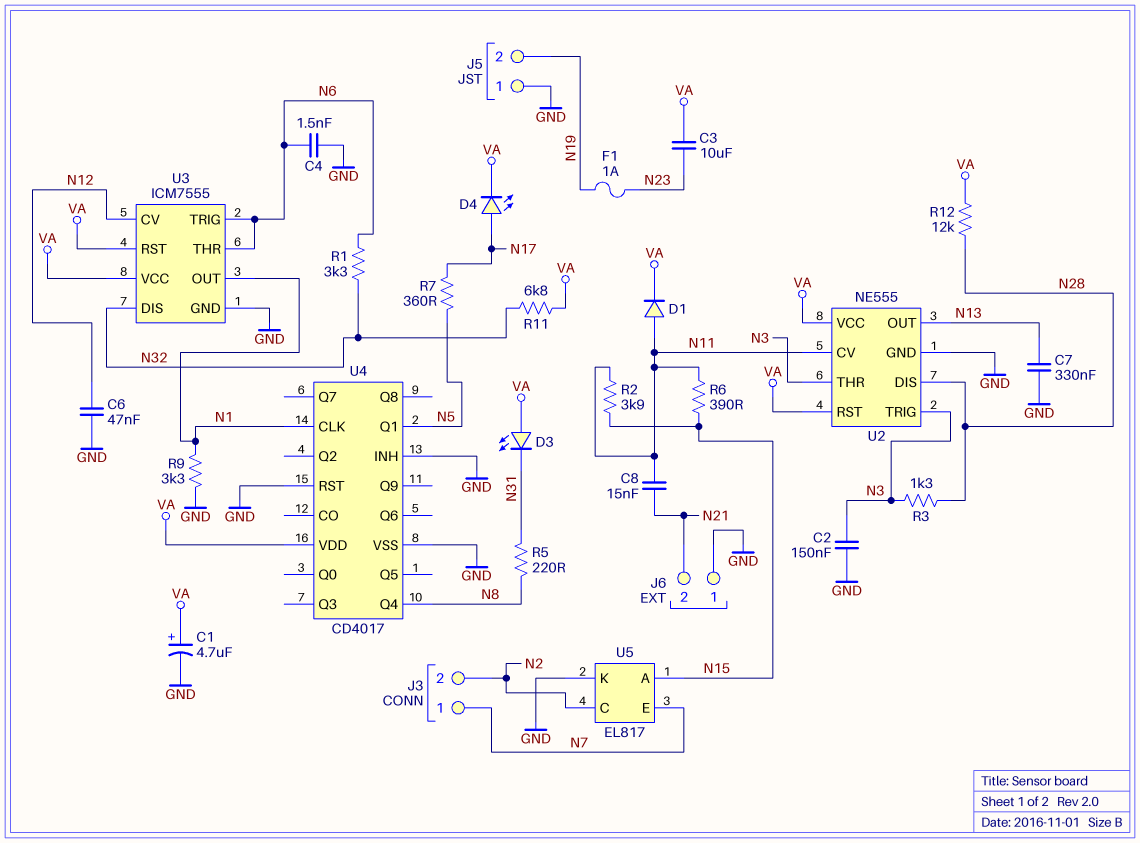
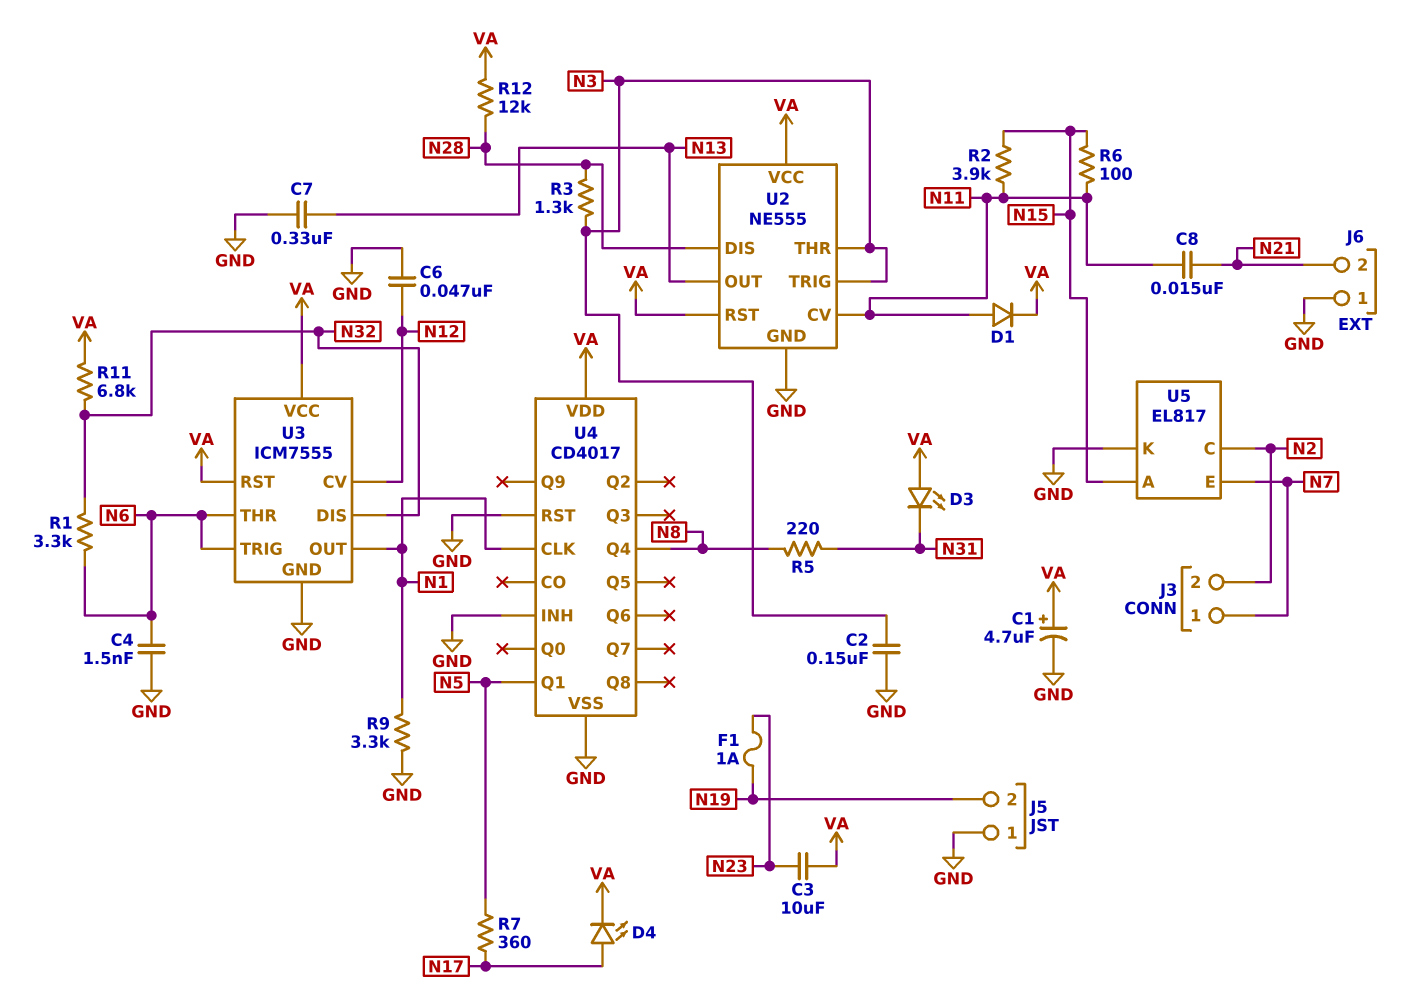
R6: 390 (N11, N15) -> 100 (N11, N15)

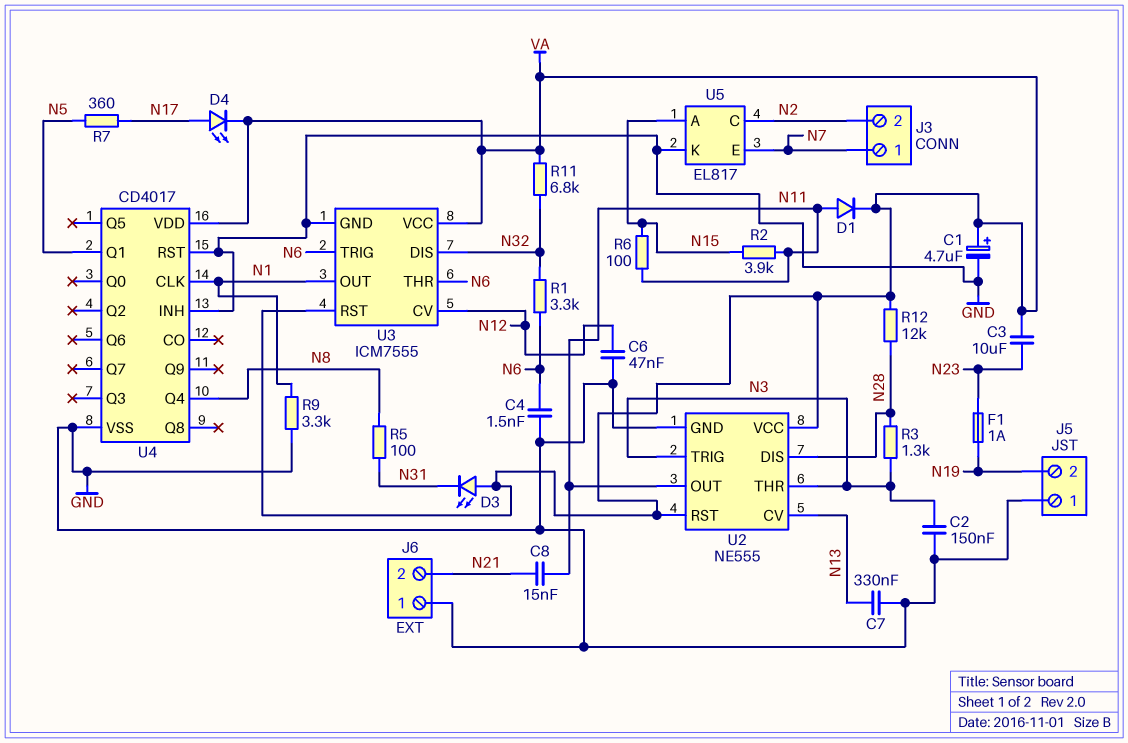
R5: 220 (N8, N31) -> 100 (N8, N31)
U2 pin CV: N11 -> N13
U2 pin OUT: N13 -> N11

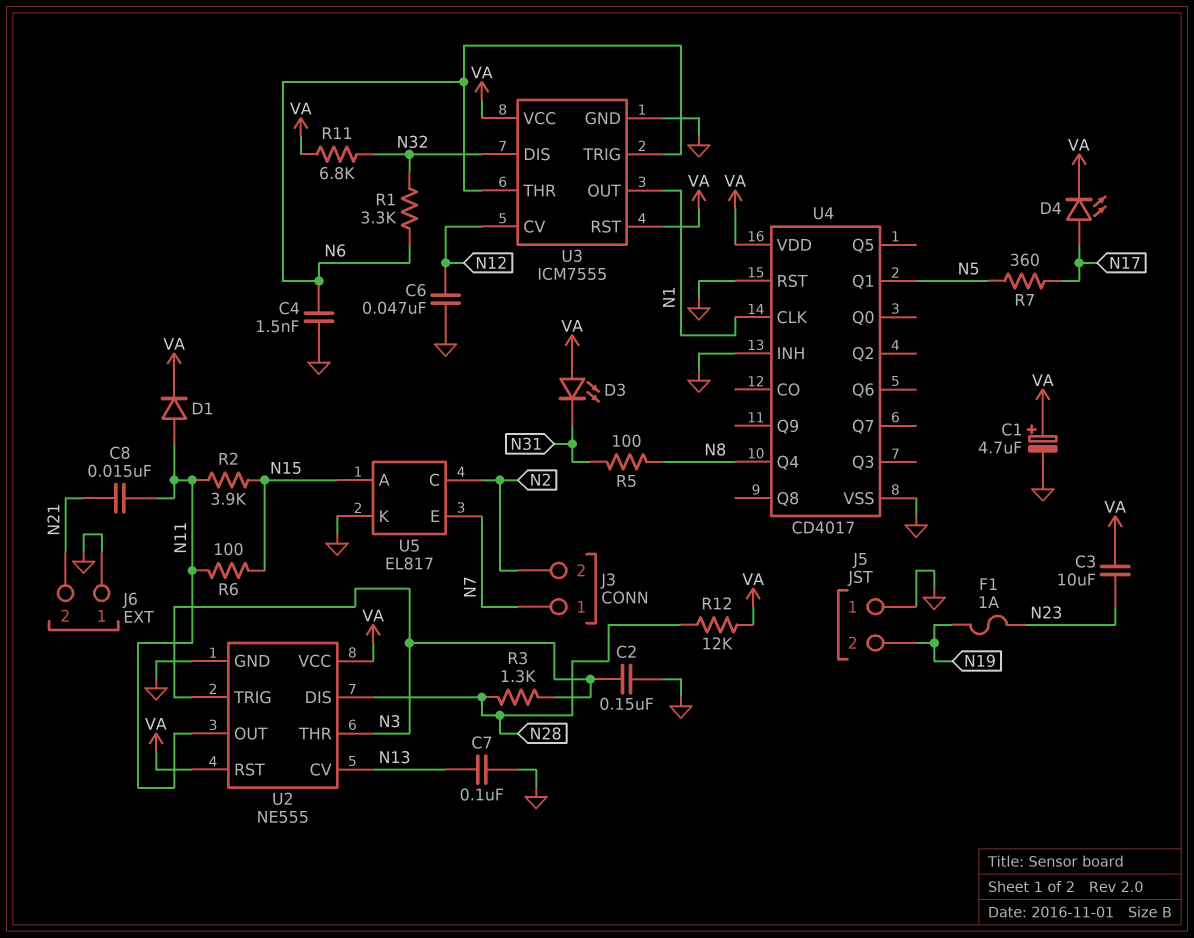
C7: 330nF (GND, N13) -> 100nF (GND, N13)
R9: 3.3k (GND, N1) -> none

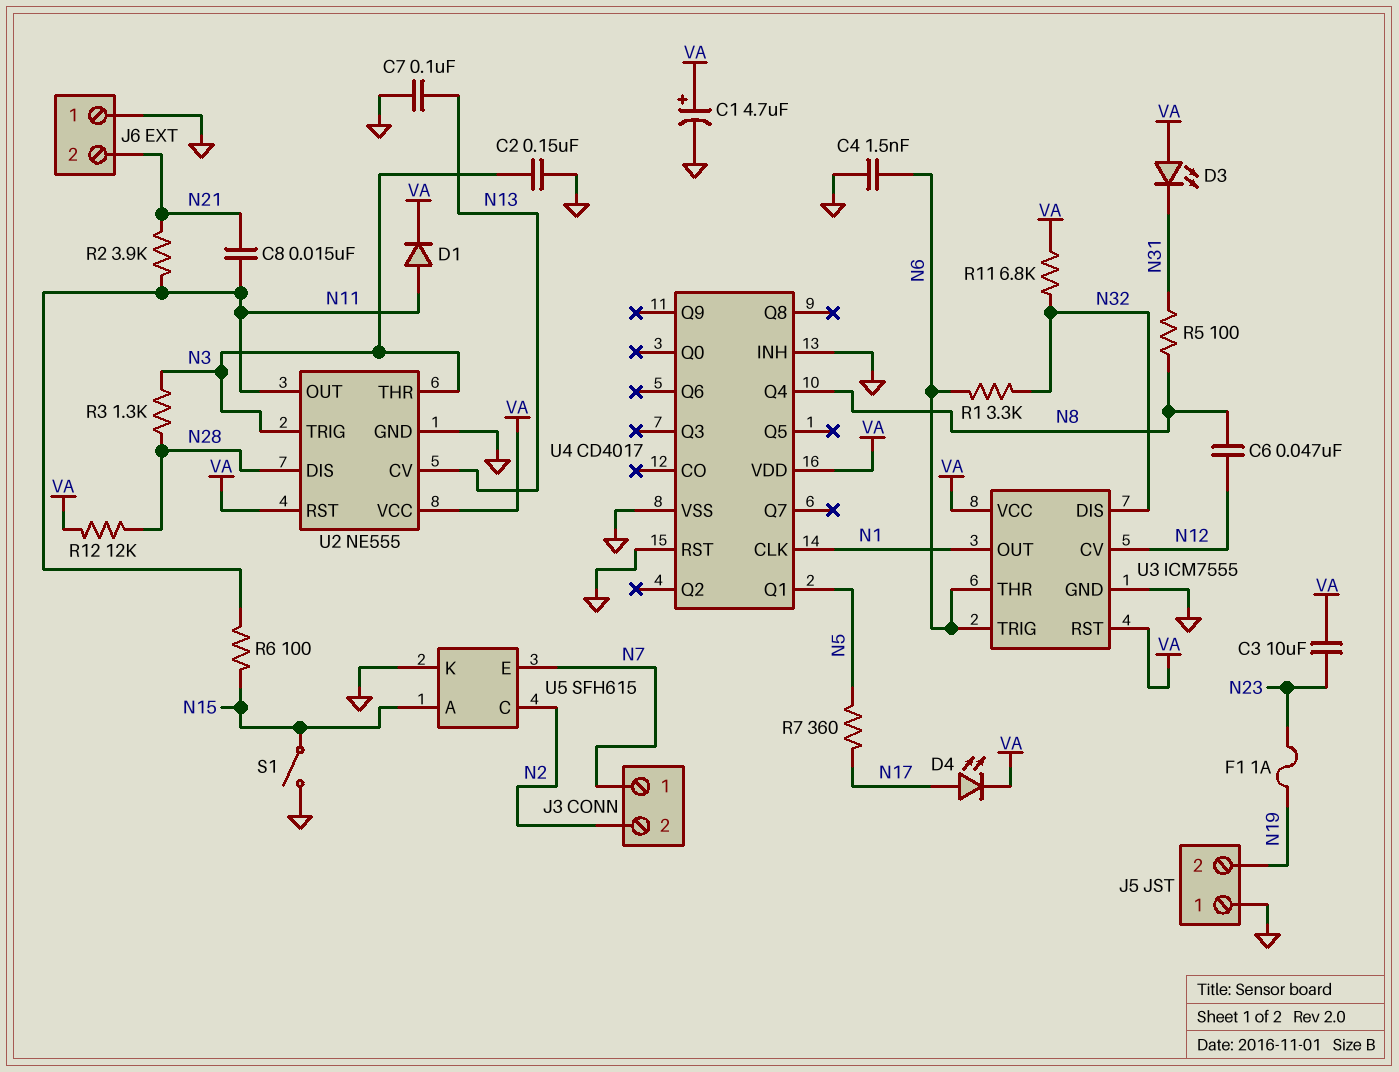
C6: 47nF (GND, N12) -> 47nF (N8, N12)
R2: 3.9k (N11, N15) -> 3.9k (N11, N21)
S1: none -> switch (GND, N15)
U5: EL817 -> SFH615

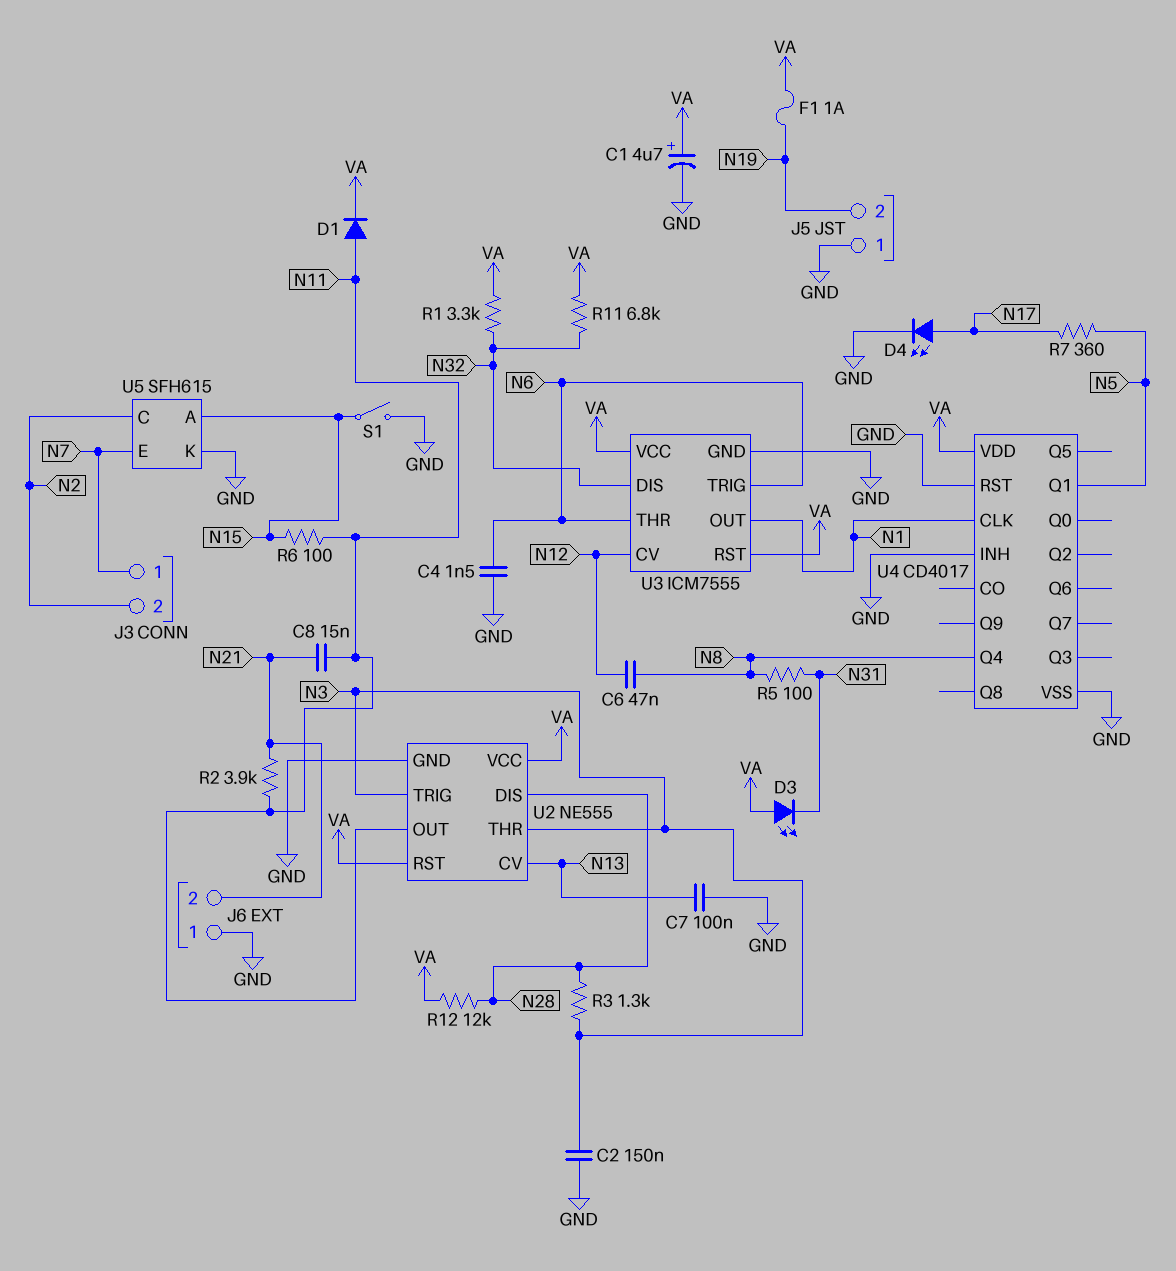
C3: 10uF (N23, VA) -> none
D4: LED (A N17, K VA) -> LED (A N17, K GND)
F1: 1A (N19, N23) -> 1A (N19, VA)
R1: 3.3k (N6, N32) -> 3.3k (N32, VA)

